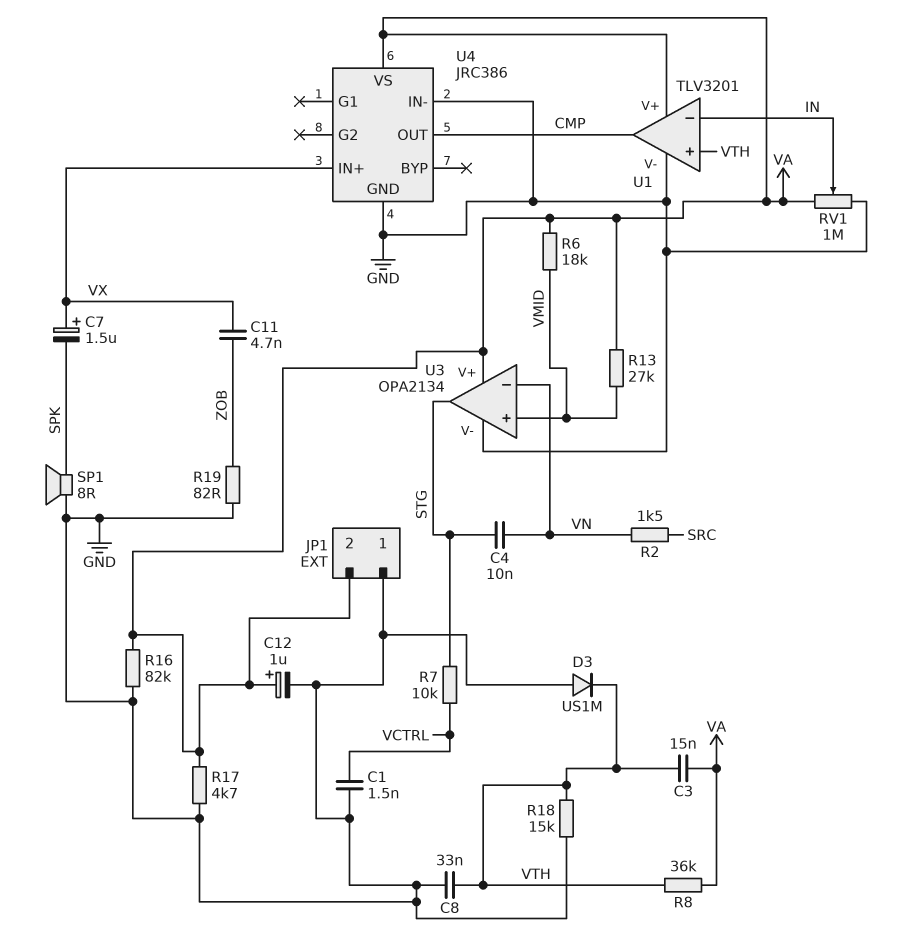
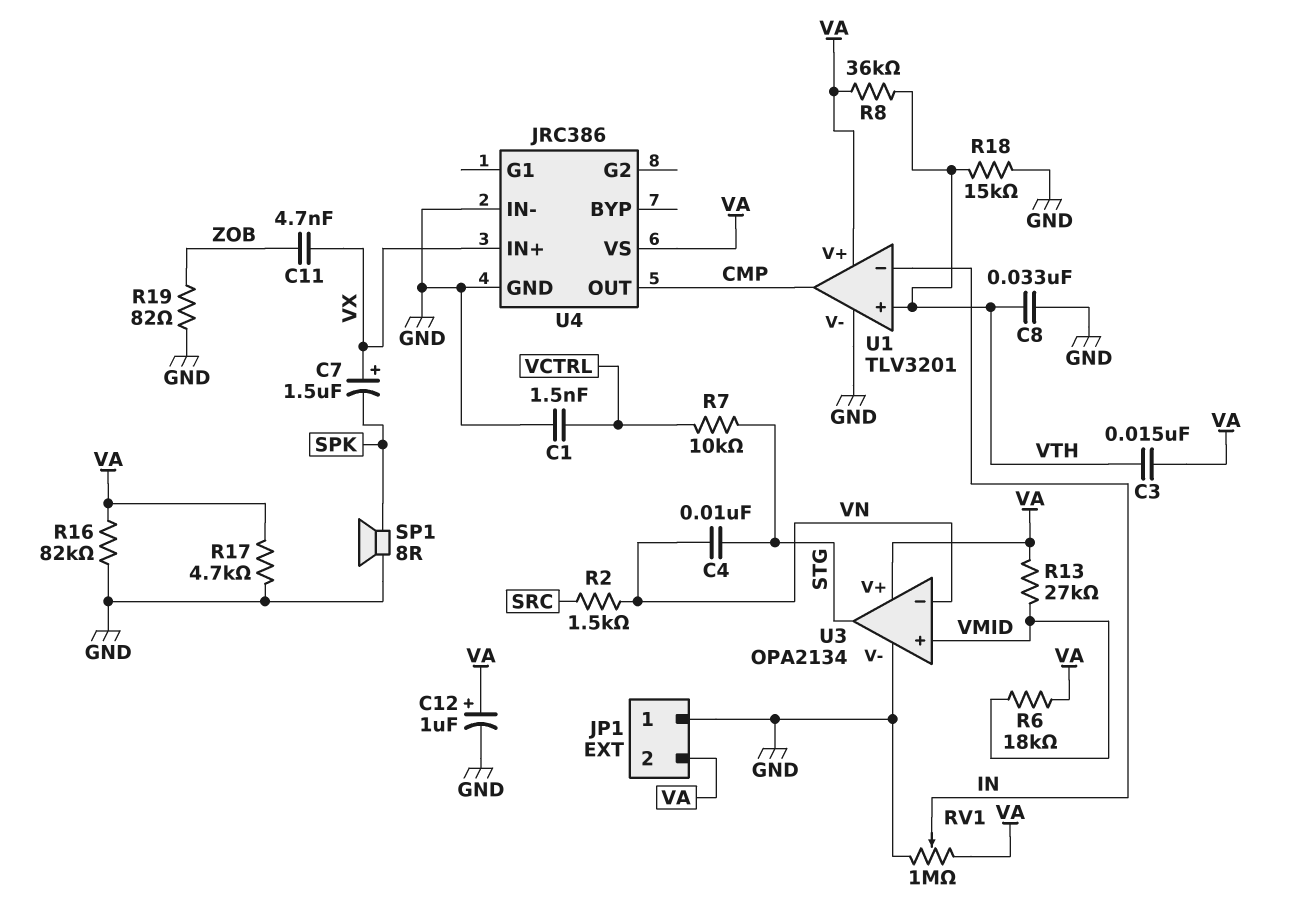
D3: diode US1M (A GND, K VTH) -> none

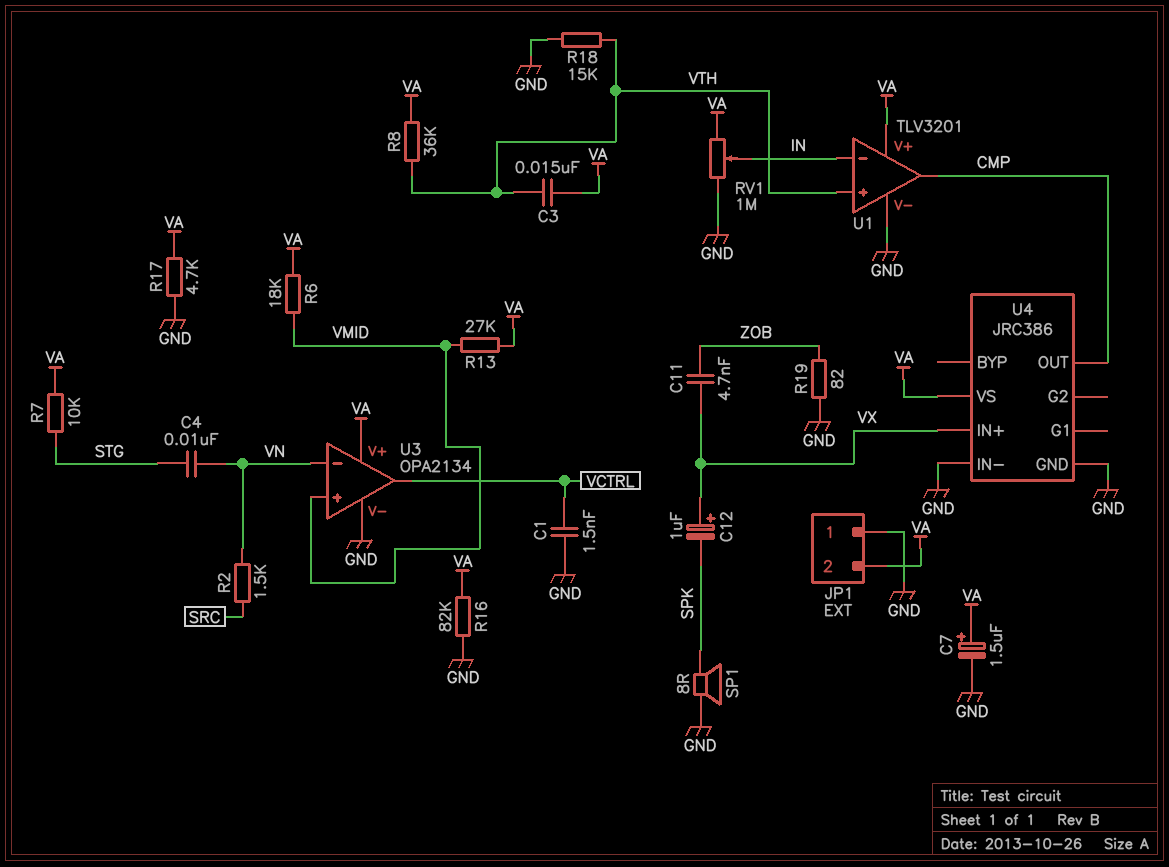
C7: 1.5uF (plus VX, minus SPK) -> 1.5uF (plus VA, minus GND)
C8: 33nF (GND, VTH) -> none
C12: 1uF (plus VA, minus GND) -> 1uF (plus VX, minus SPK)
R7: 10k (STG, VCTRL) -> 10k (STG, VA)
U3 pin out: STG -> VCTRL

